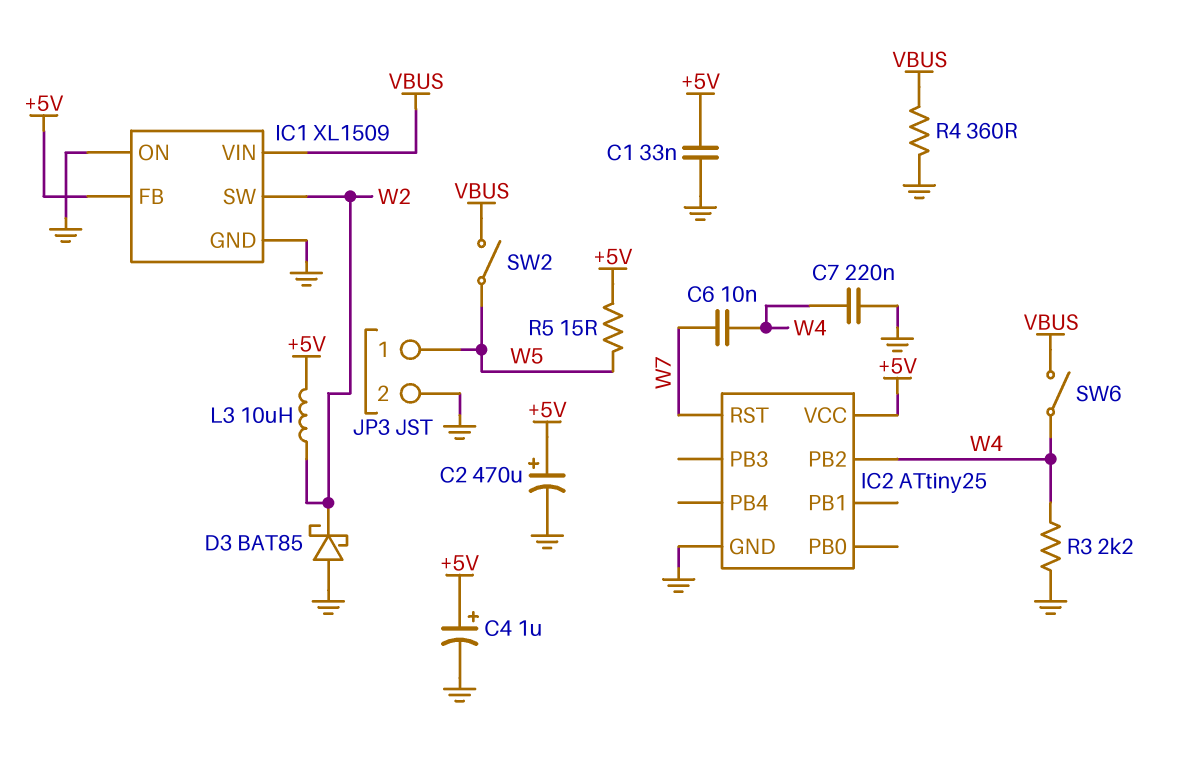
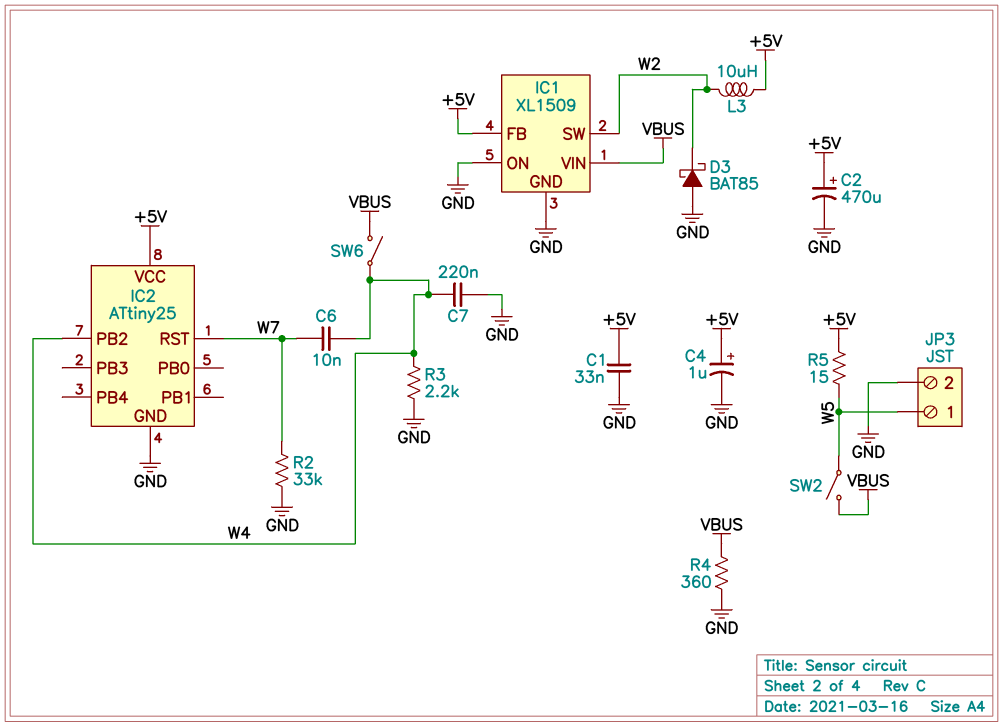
R2: none -> 33k (GND, W7)

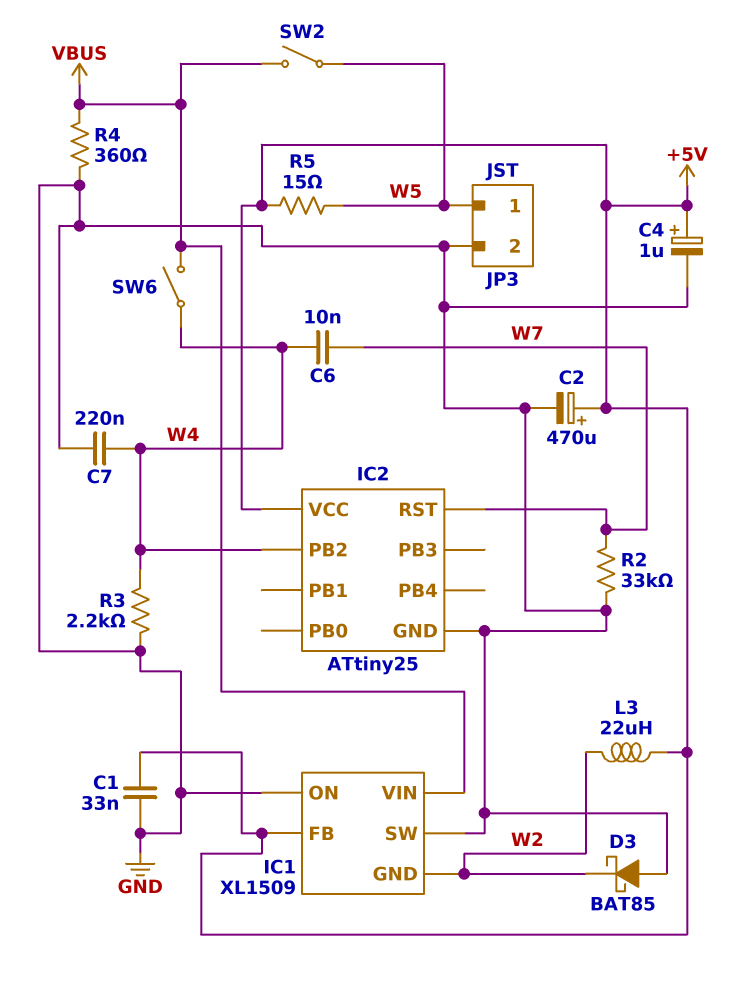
IC1 pin GND: GND -> W2
IC1 pin SW: W2 -> GND
L3: 10uH (+5V, W2) -> 22uH (+5V, W2)

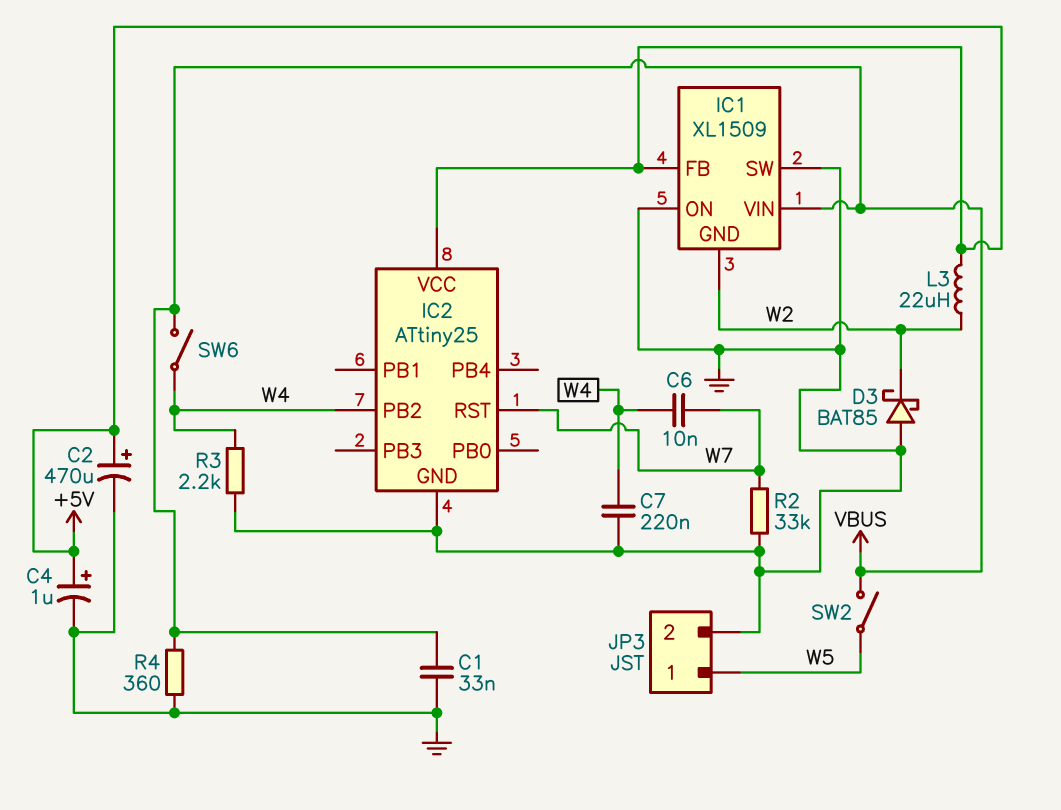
C1: 33nF (+5V, GND) -> 33nF (GND, VBUS)
R5: 15 (+5V, W5) -> none

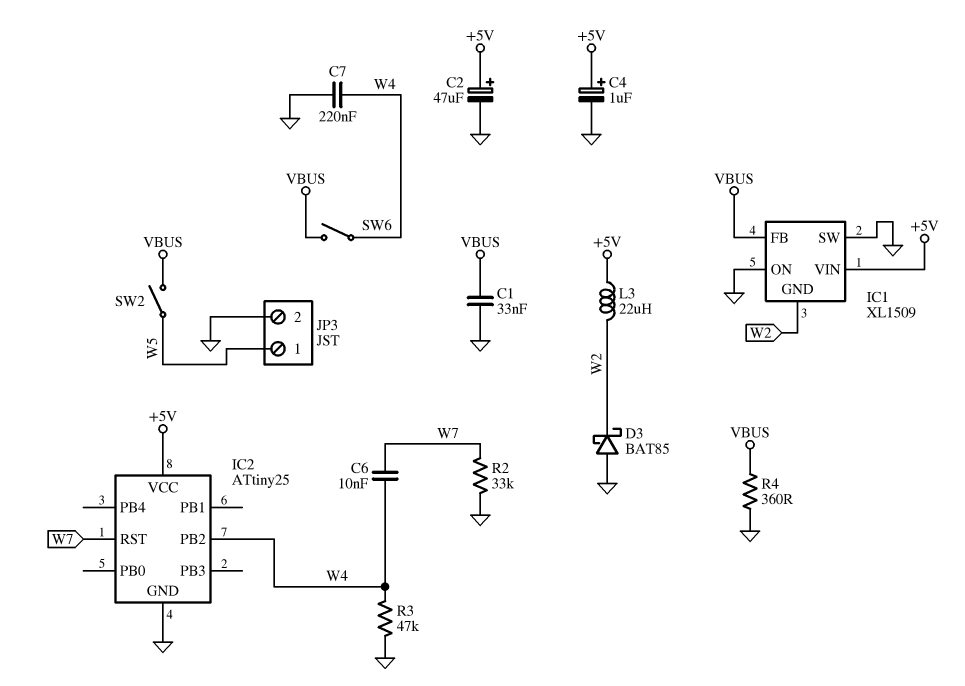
C2: 470uF (plus +5V, minus GND) -> 47uF (plus +5V, minus GND)
IC1 pin FB: +5V -> VBUS
IC1 pin VIN: VBUS -> +5V
R3: 2.2k (GND, W4) -> 47k (GND, W4)

